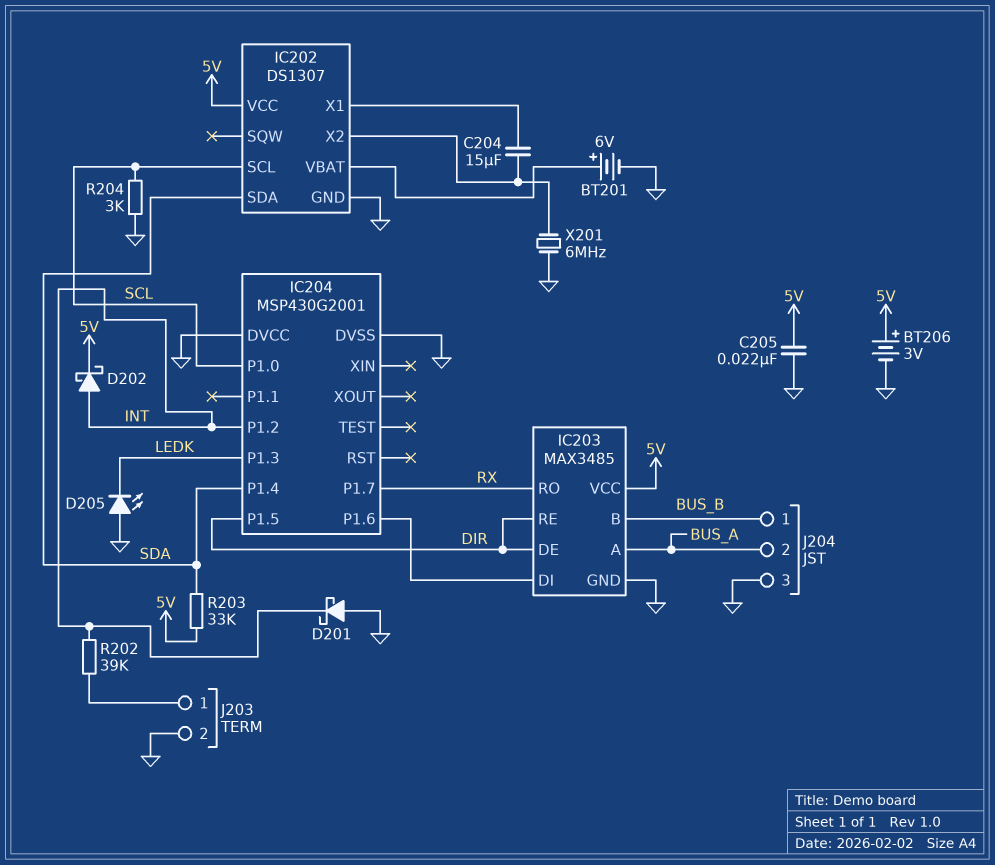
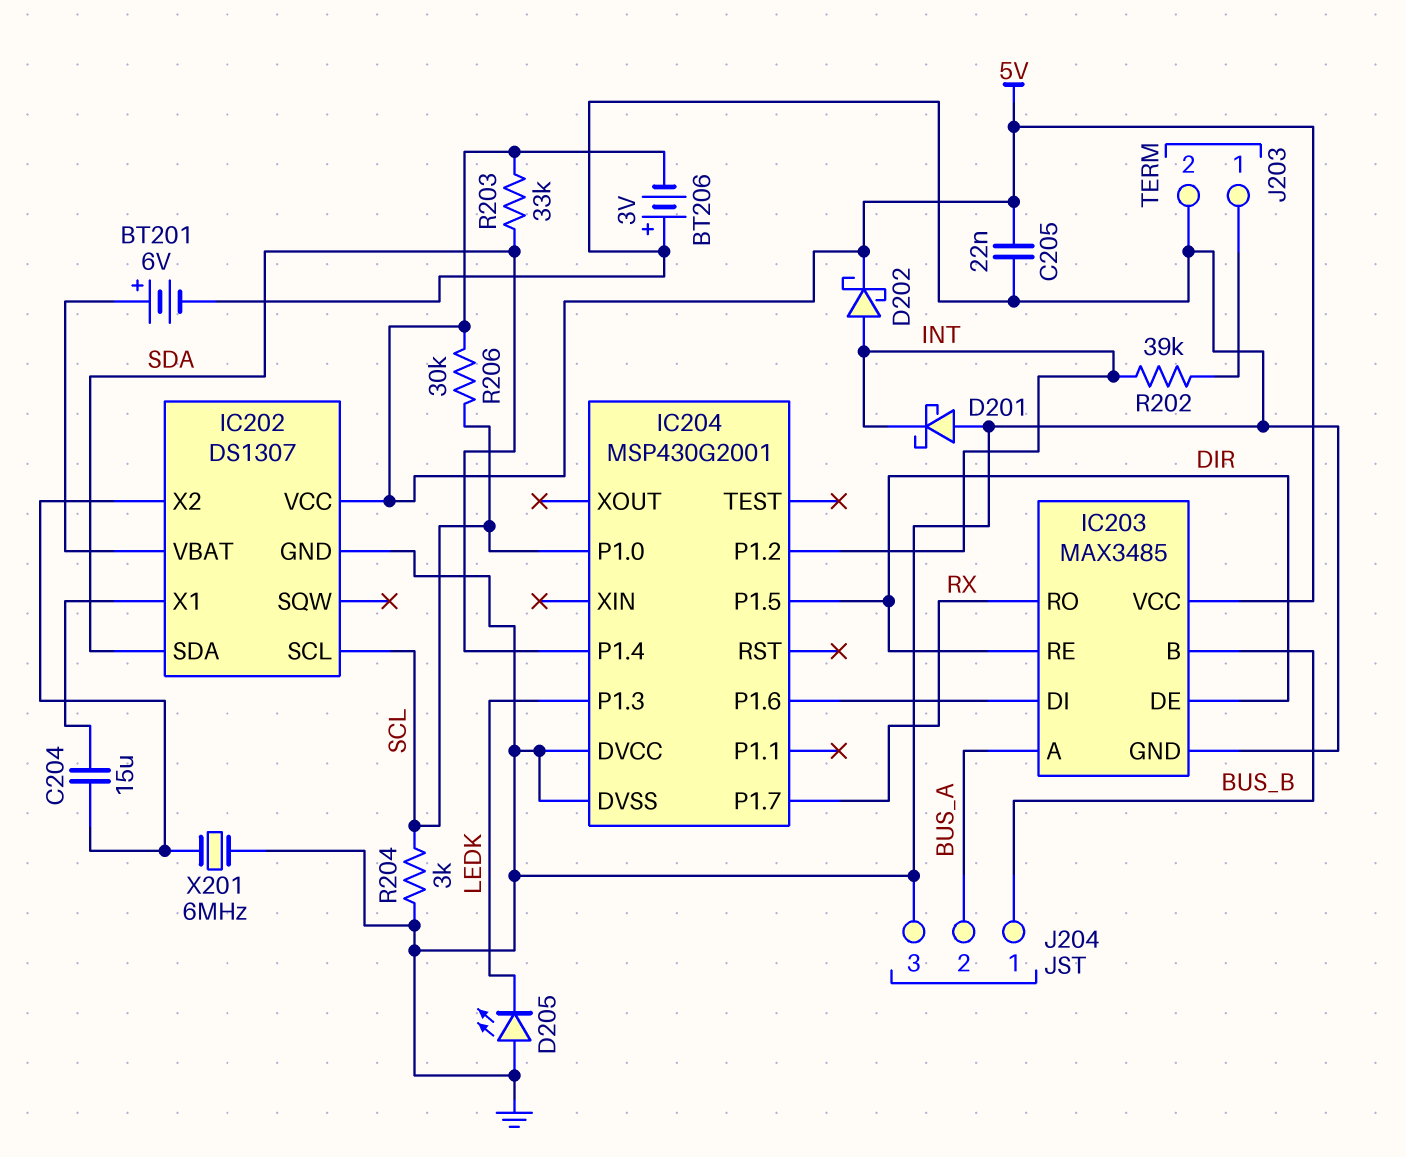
BT206: 3V (plus 5V, minus GND) -> 3V (plus GND, minus 5V)
R206: none -> 30k (5V, SCL)

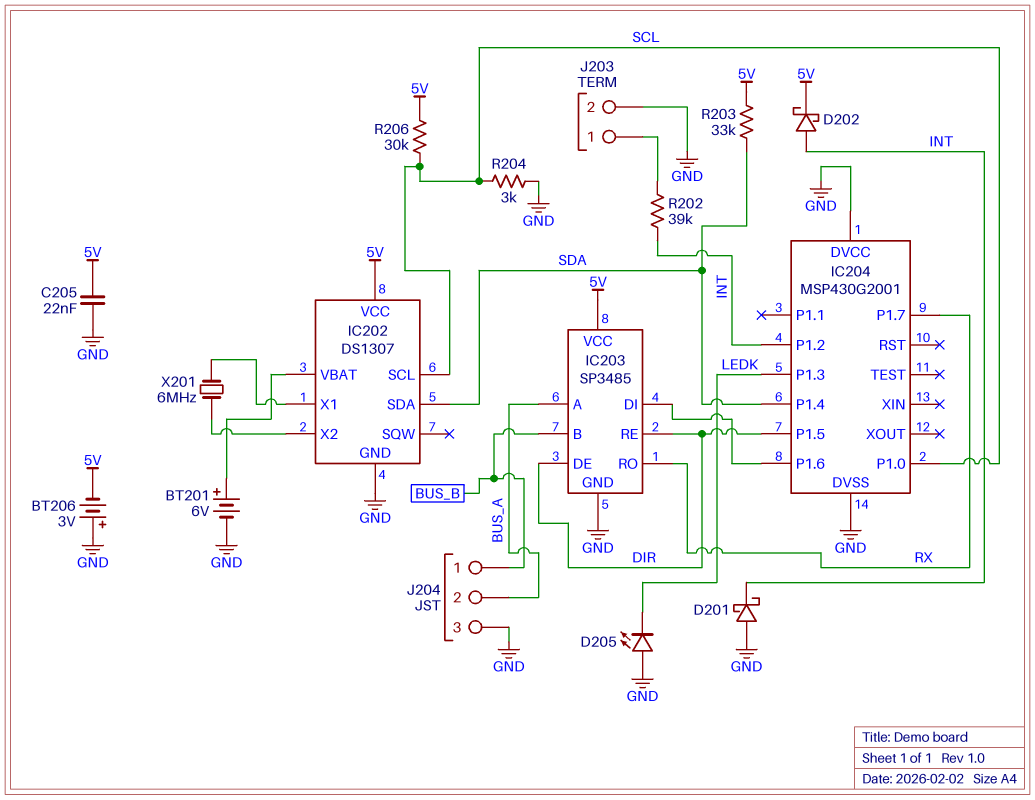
C204: 15uF (IC202/X1, IC202/X2) -> none
IC203: MAX3485 -> SP3485
X201: 6MHz (GND, IC202/X2) -> 6MHz (IC202/X1, IC202/X2)

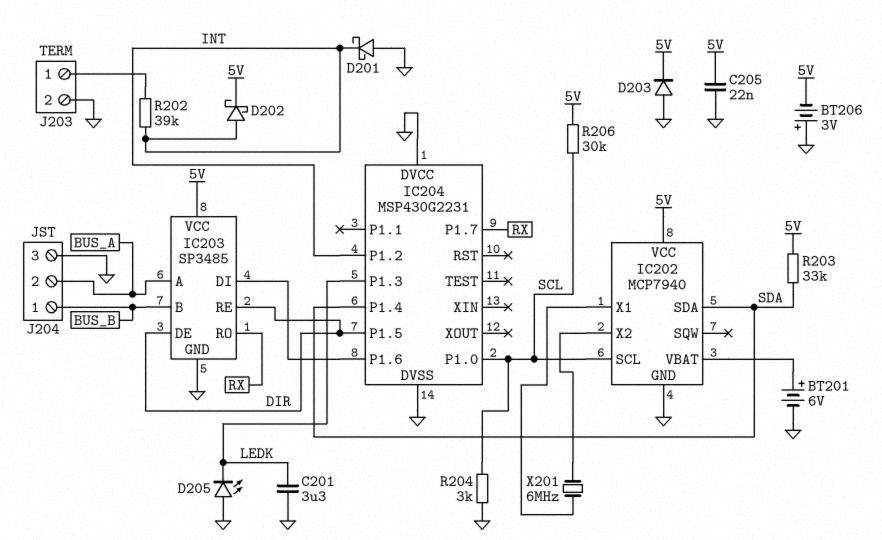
C201: none -> 3.3uF (GND, LEDK)
D203: none -> diode (A GND, K 5V)
IC202: DS1307 -> MCP7940
IC204: MSP430G2001 -> MSP430G2231

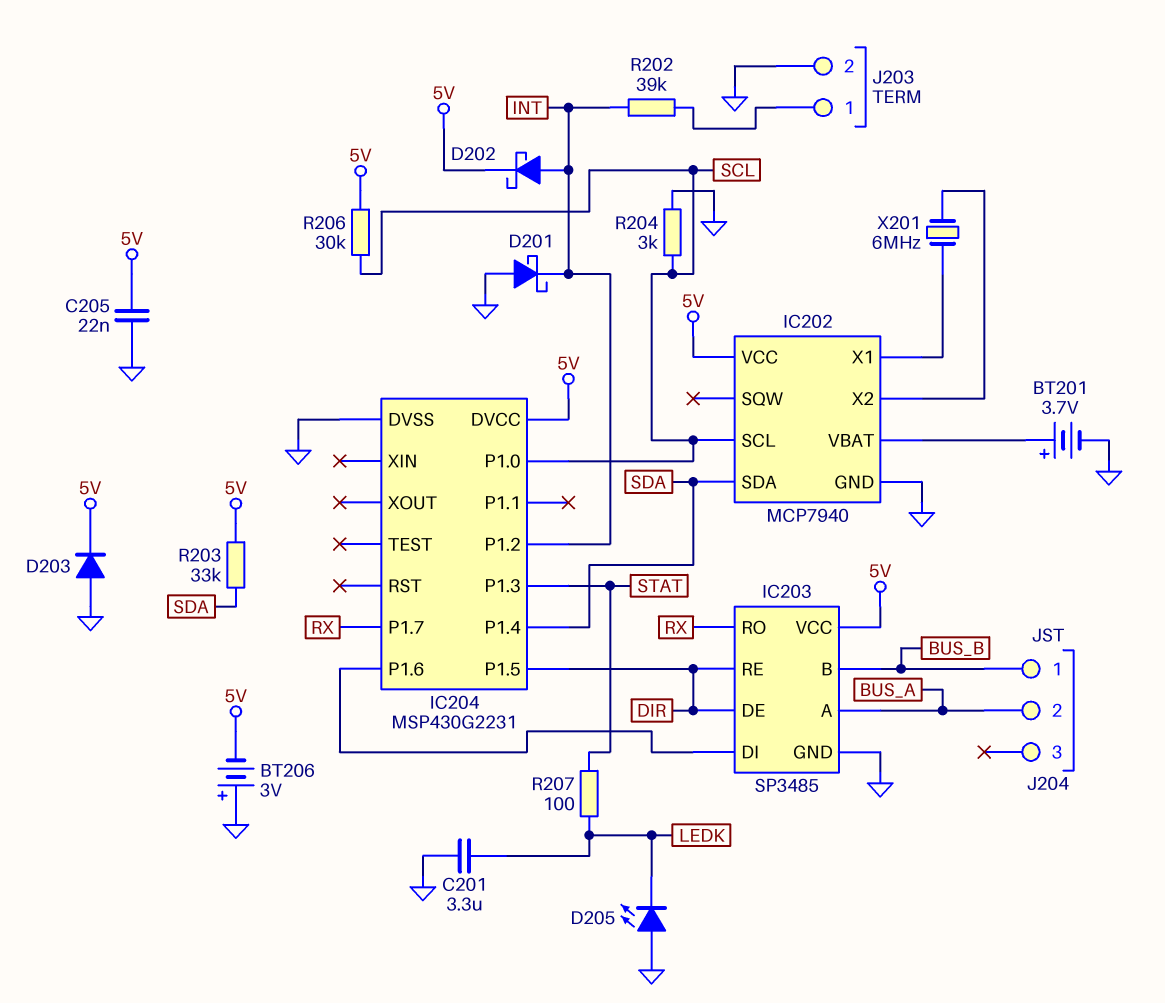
BT201: 6V (plus IC202/VBAT, minus GND) -> 3.7V (plus IC202/VBAT, minus GND)
IC204 pin DVCC: GND -> 5V
IC204 pin P1.3: LEDK -> STAT
J204 pin 3: GND -> none
R207: none -> 100 (LEDK, STAT)

